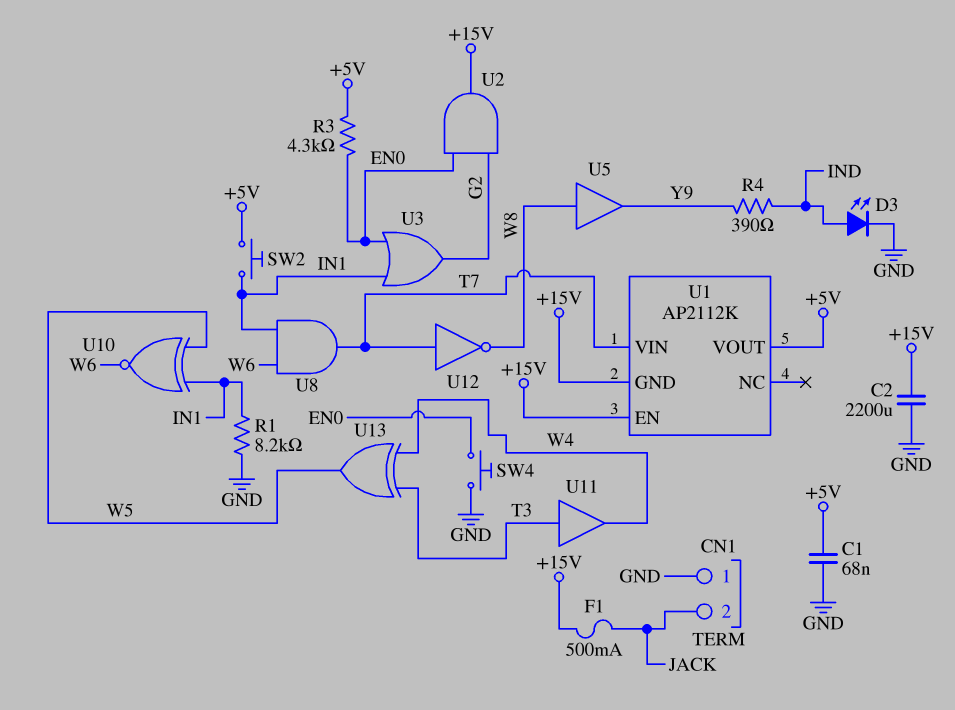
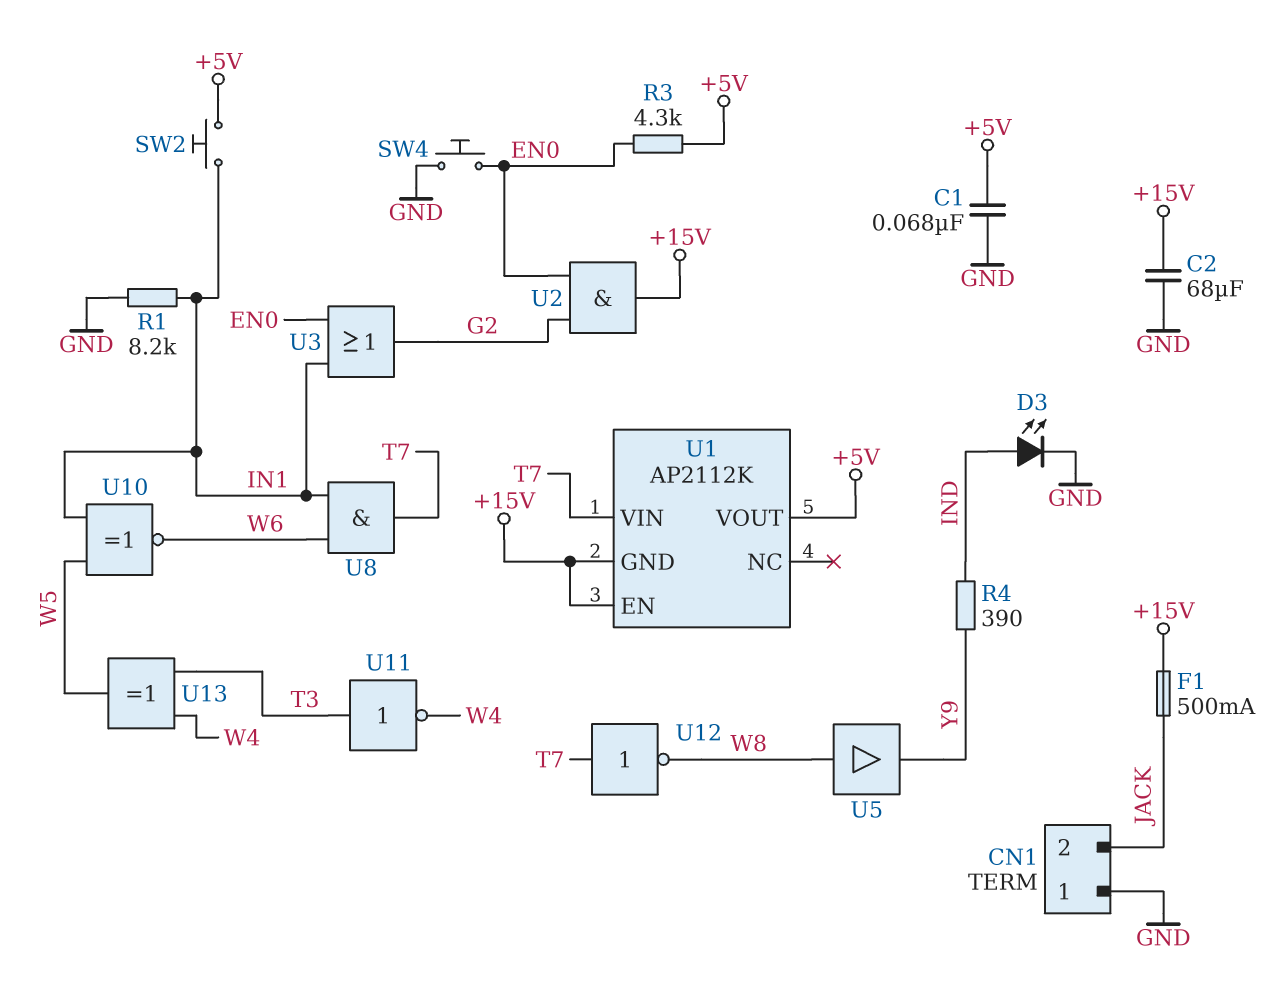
C2: 2200uF (+15V, GND) -> 68uF (+15V, GND)
U11: buffer (in T3, out W4) -> NOT (in T3, out W4)

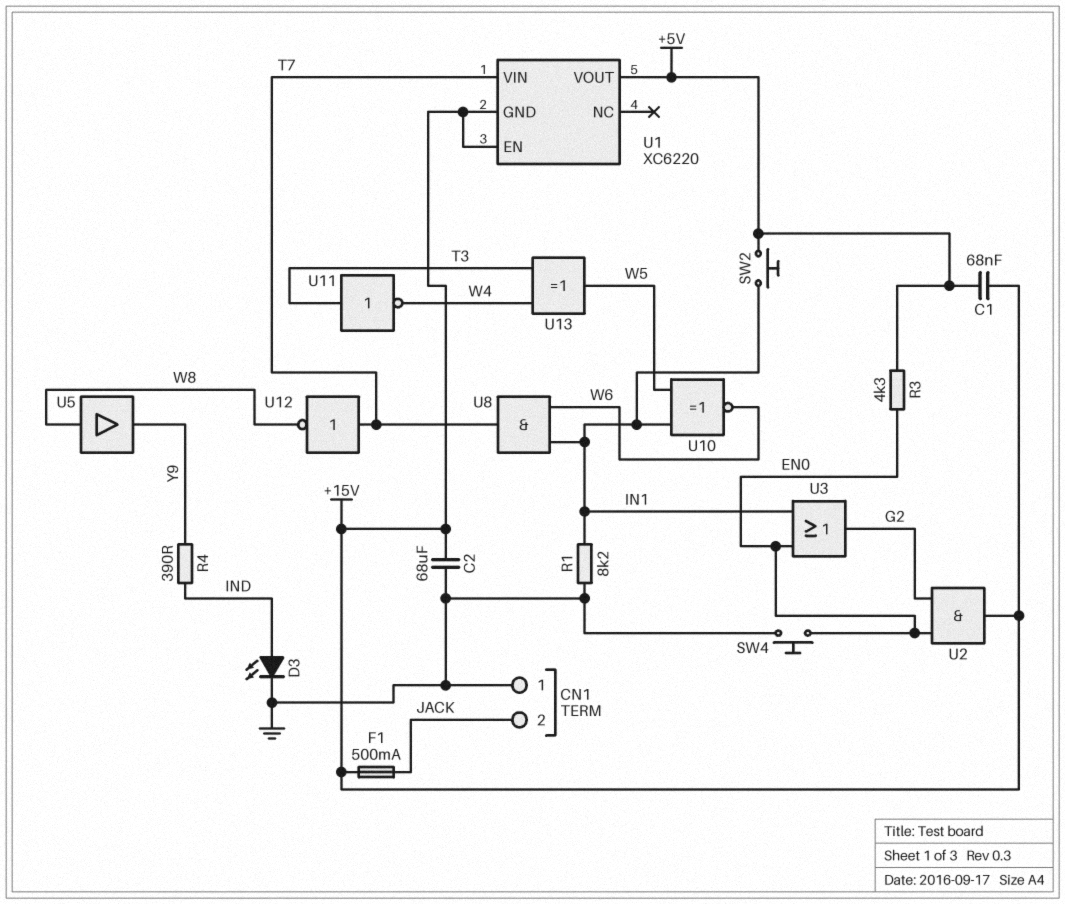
C1: 68nF (+5V, GND) -> 68nF (+5V, +15V)
U1: AP2112K -> XC6220

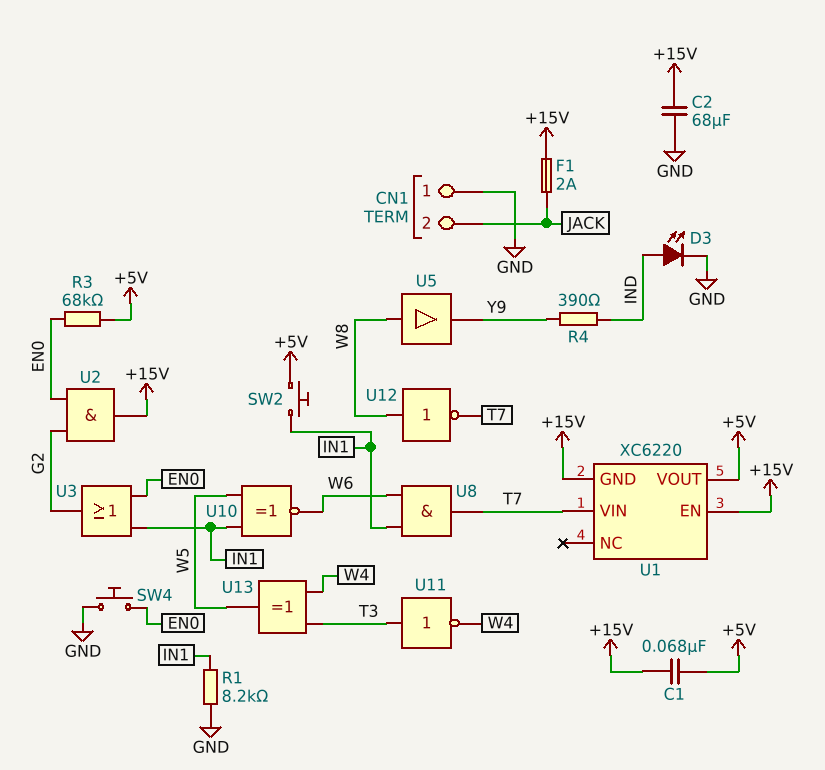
F1: 500mA (+15V, JACK) -> 2A (+15V, JACK)
R3: 4.3k (+5V, EN0) -> 68k (+5V, EN0)
U12: NOT (in T7, out W8) -> NOT (in W8, out T7)

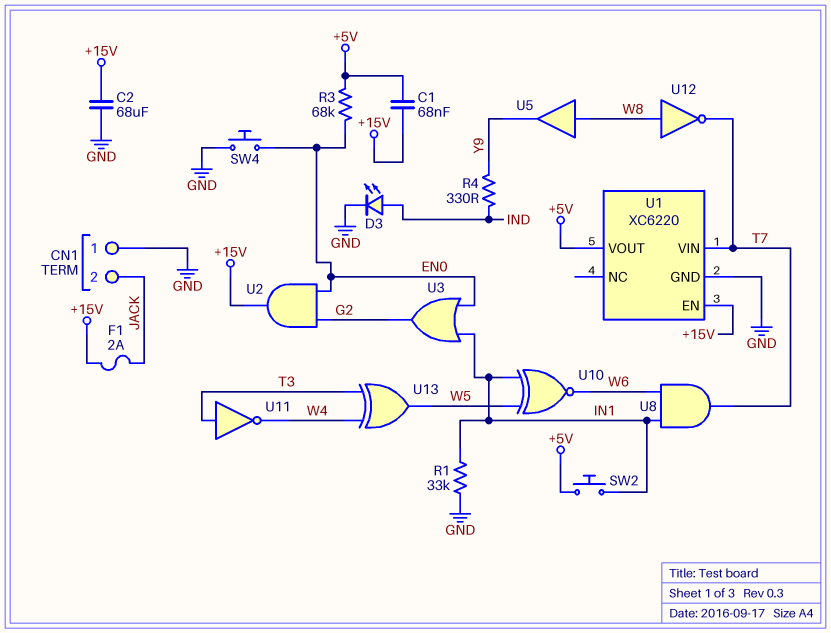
R1: 8.2k (GND, IN1) -> 33k (GND, IN1)
R4: 390 (IND, Y9) -> 330 (IND, Y9)
U1 pin GND: +15V -> GND

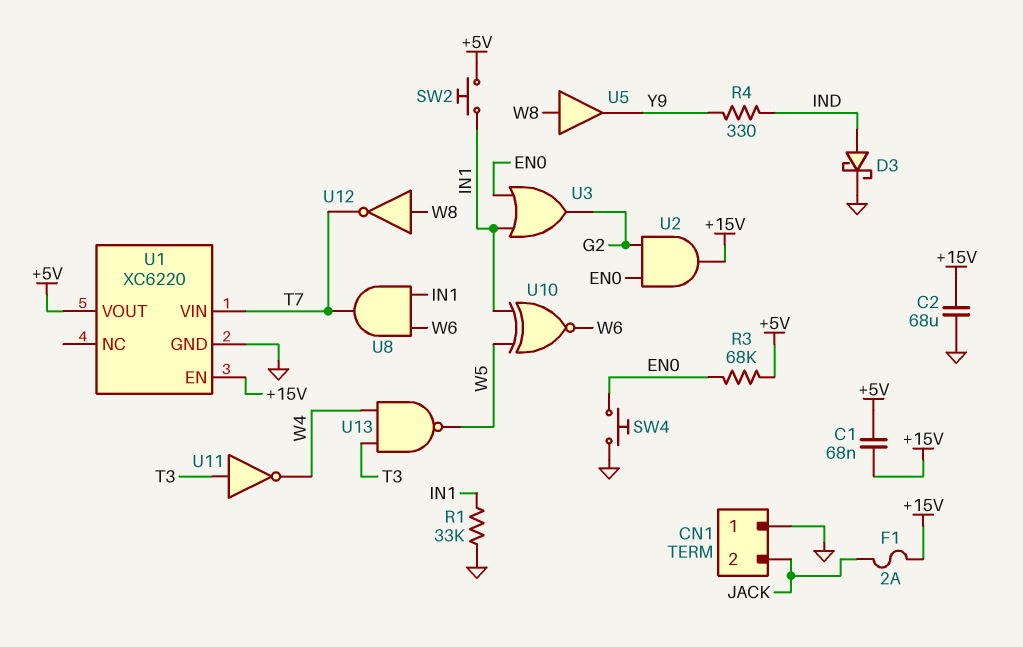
D3: LED (A IND, K GND) -> schottky (A IND, K GND)
U13: XOR (in T3, in W4, out W5) -> NAND (in T3, in W4, out W5)

